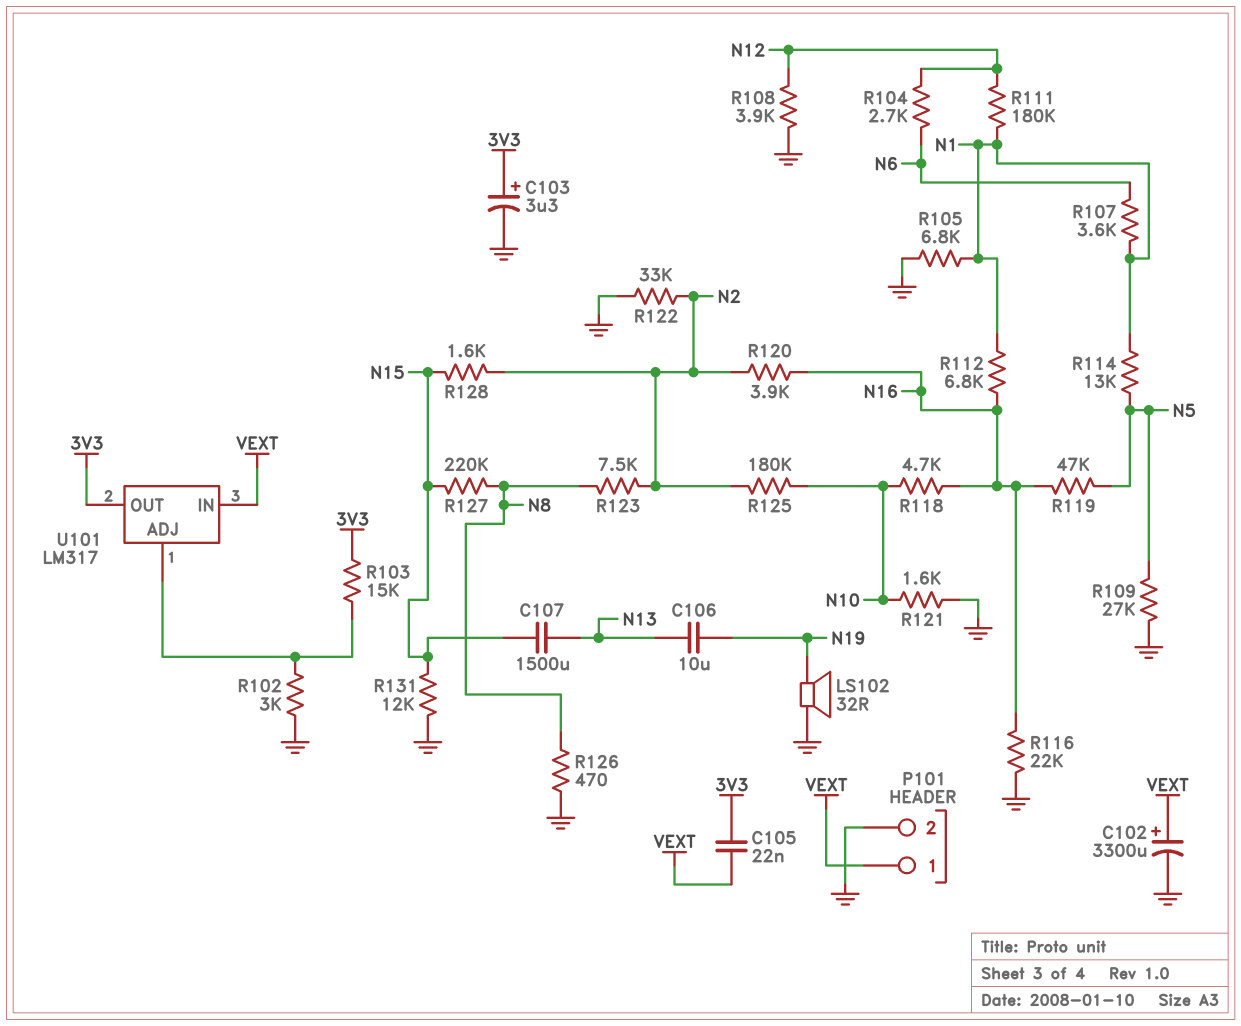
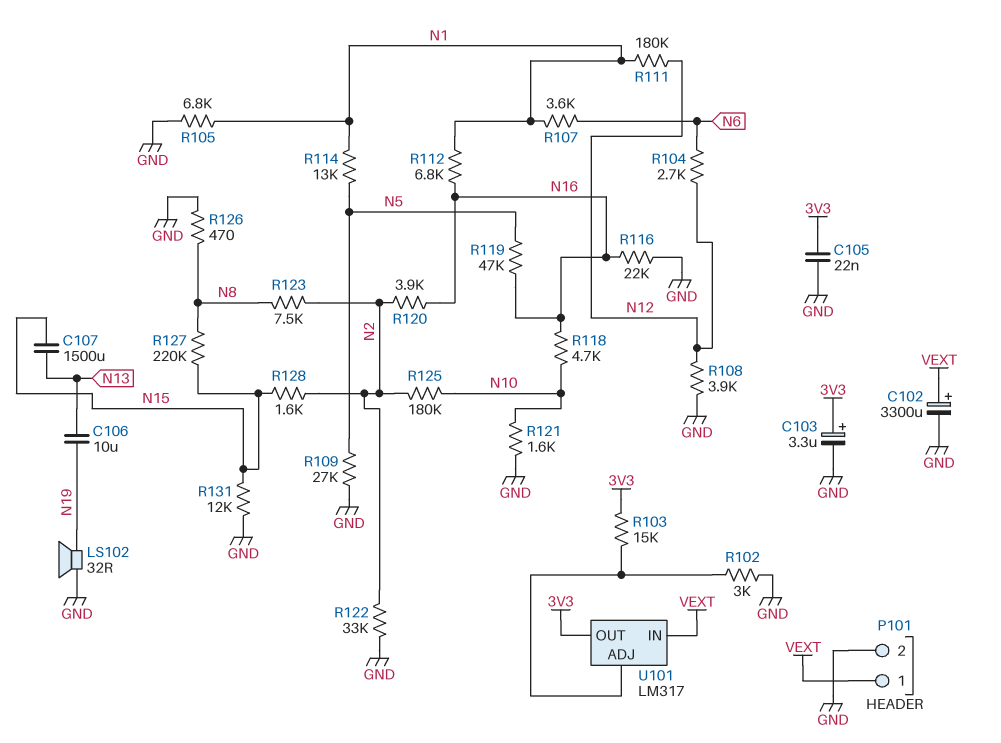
C105: 22nF (3V3, VEXT) -> 22nF (3V3, GND)

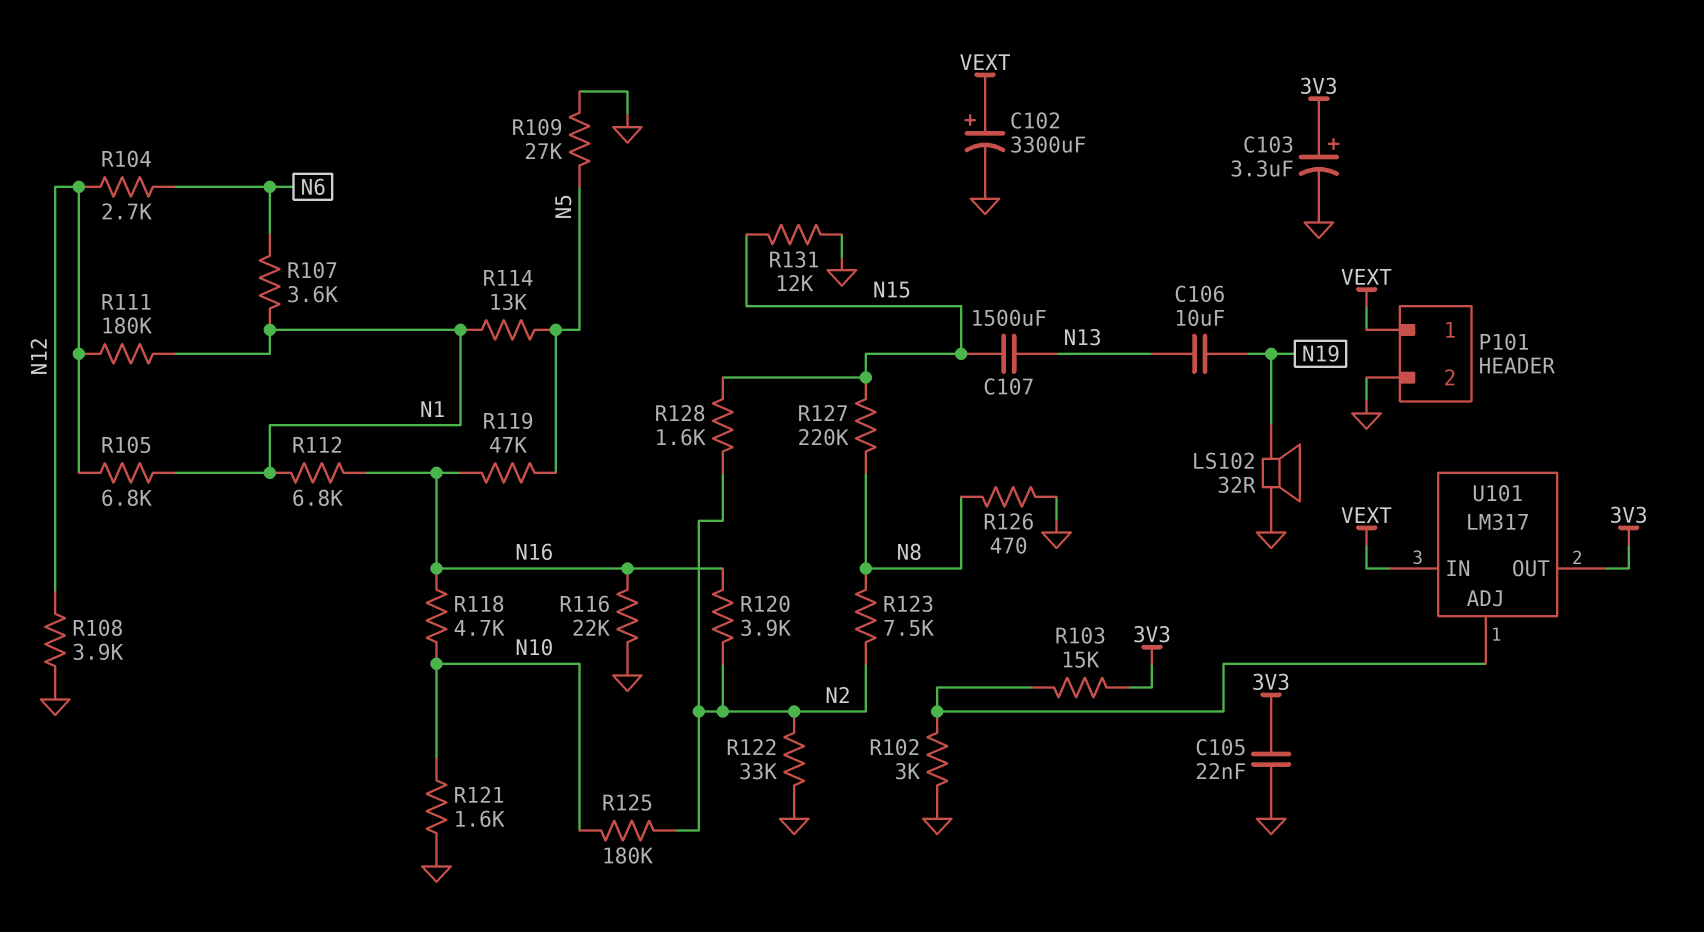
R105: 6.8k (GND, N1) -> 6.8k (N1, N12)

